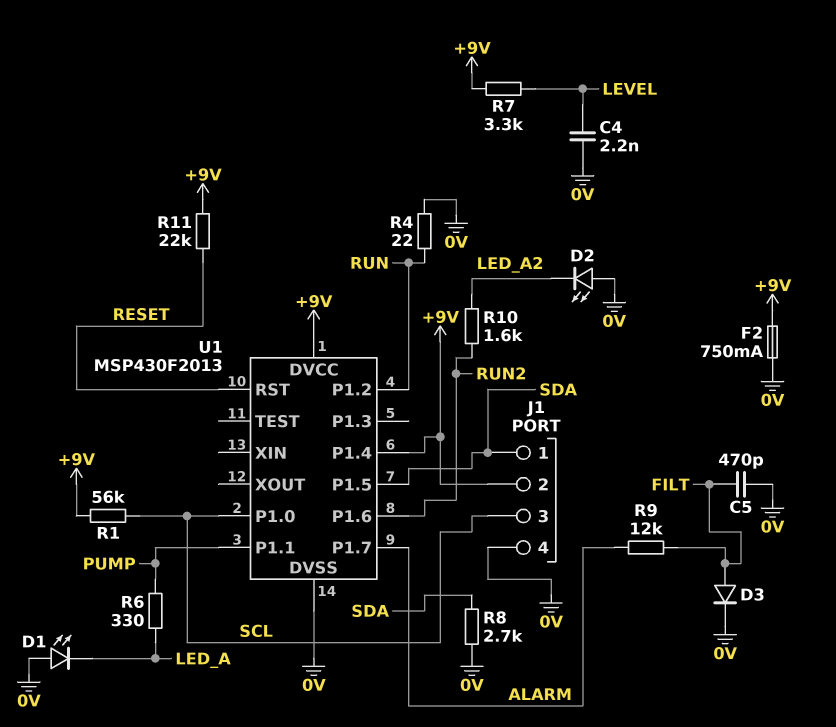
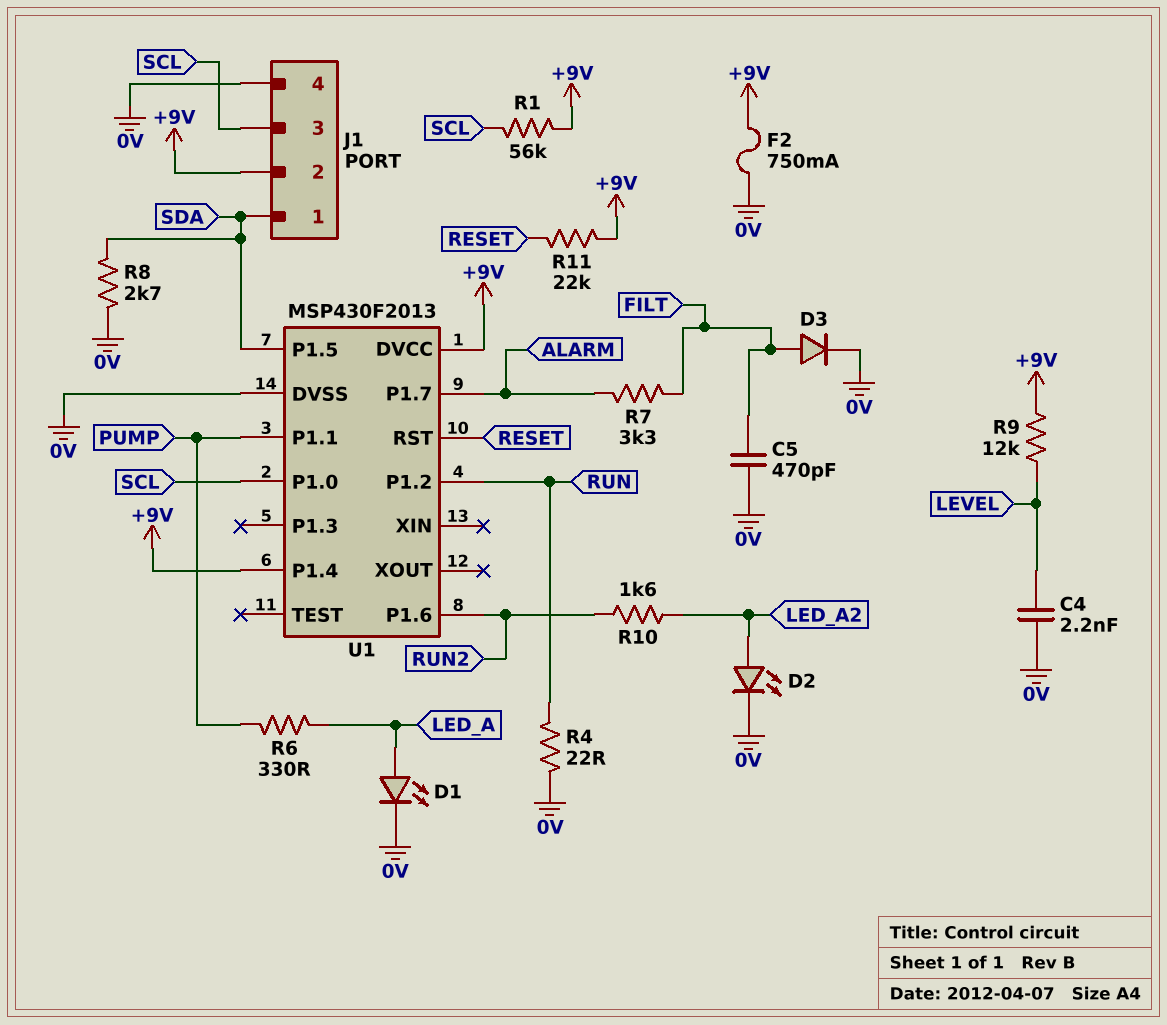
D1: LED (A 0V, K LED_A) -> LED (A LED_A, K 0V)
D2: LED (A 0V, K LED_A2) -> LED (A LED_A2, K 0V)
R7: 3.3k (+9V, LEVEL) -> 3.3k (ALARM, FILT)
R9: 12k (ALARM, FILT) -> 12k (+9V, LEVEL)

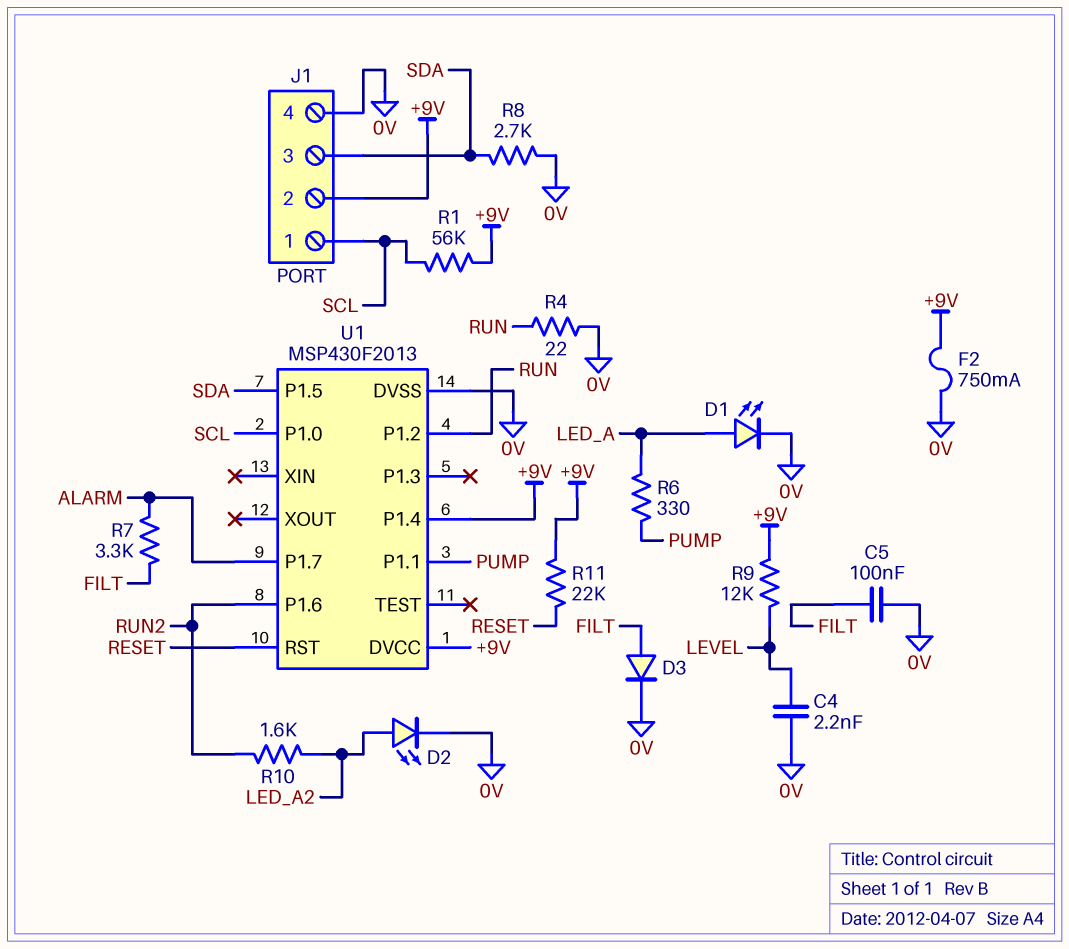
C5: 470pF (0V, FILT) -> 100nF (0V, FILT)
J1 pin 1: SDA -> SCL
J1 pin 3: SCL -> SDA

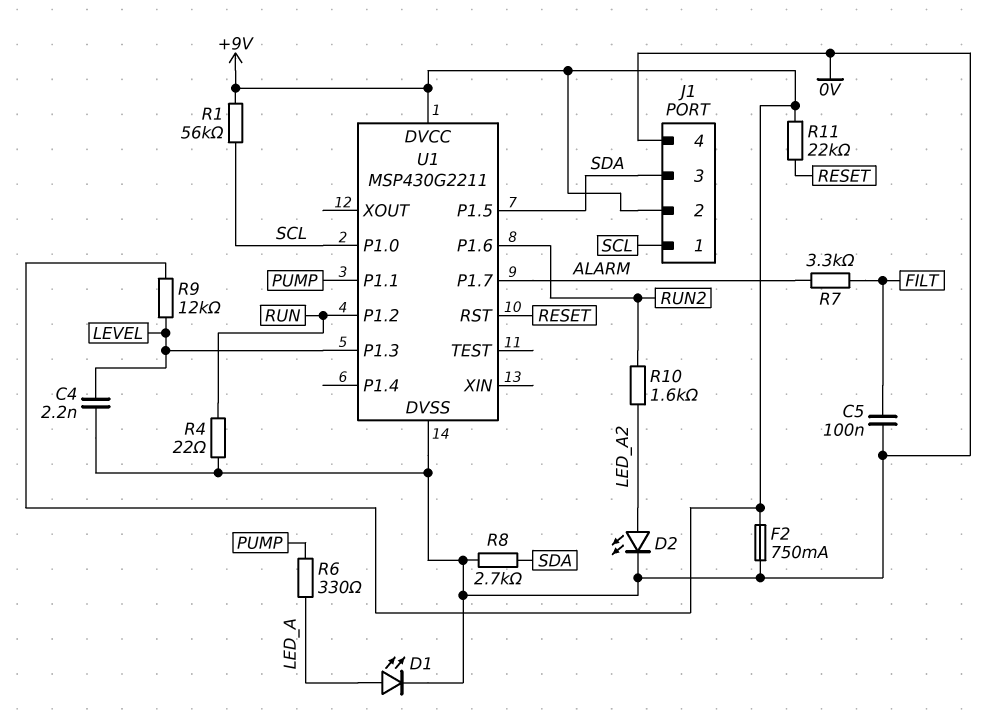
D3: diode (A FILT, K 0V) -> none
U1: MSP430F2013 -> MSP430G2211
U1 pin P1.3: none -> LEVEL
U1 pin P1.4: +9V -> none

